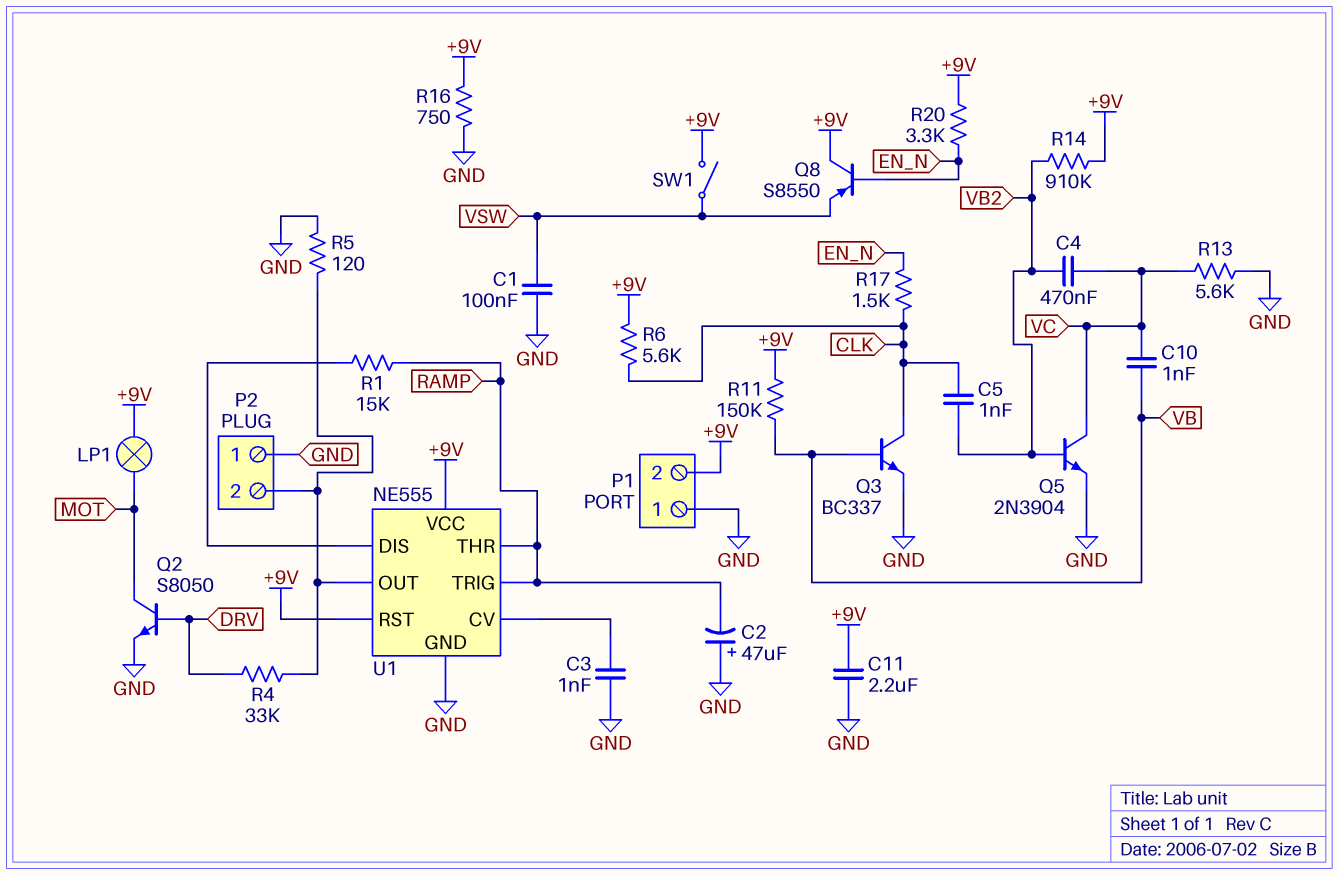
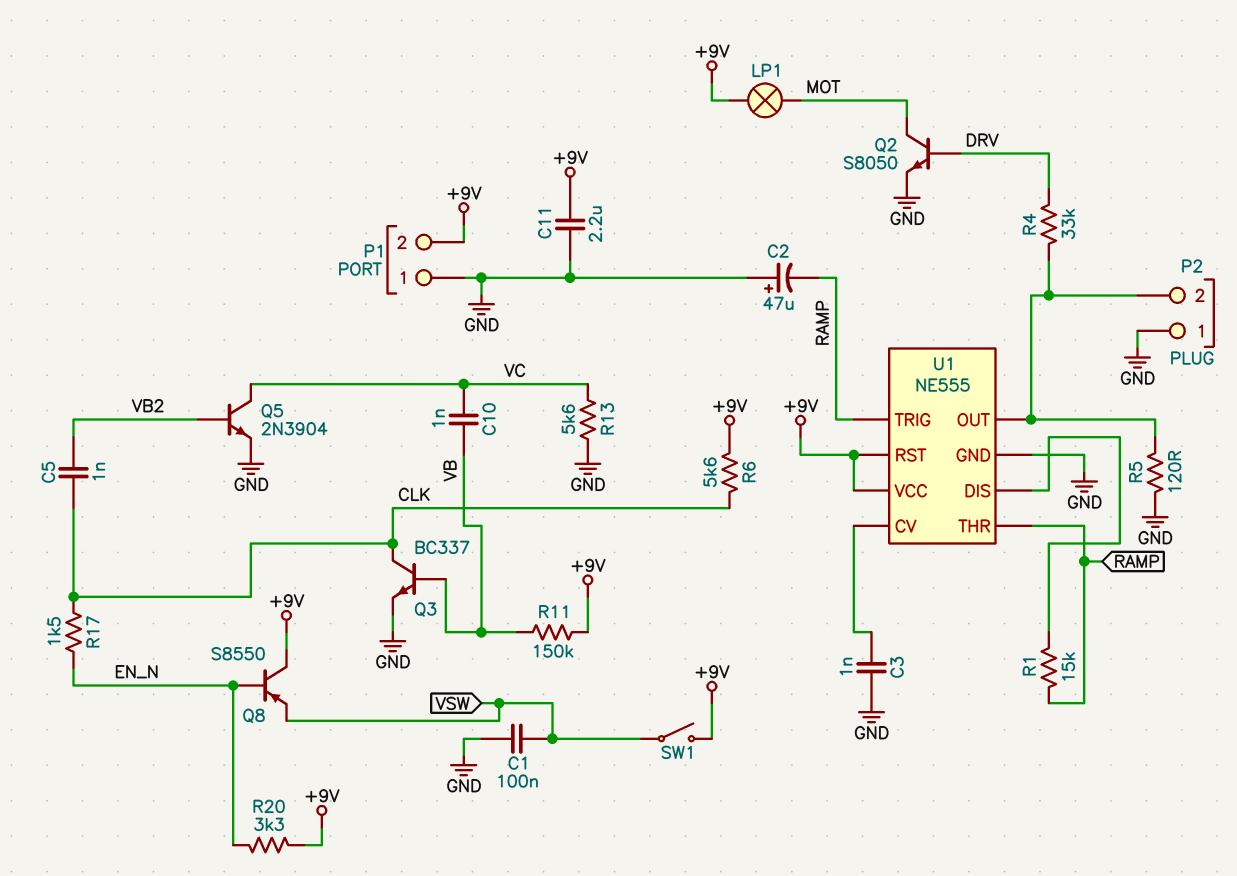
C4: 470nF (VB2, VC) -> none
R14: 910k (+9V, VB2) -> none
R16: 750 (+9V, GND) -> none

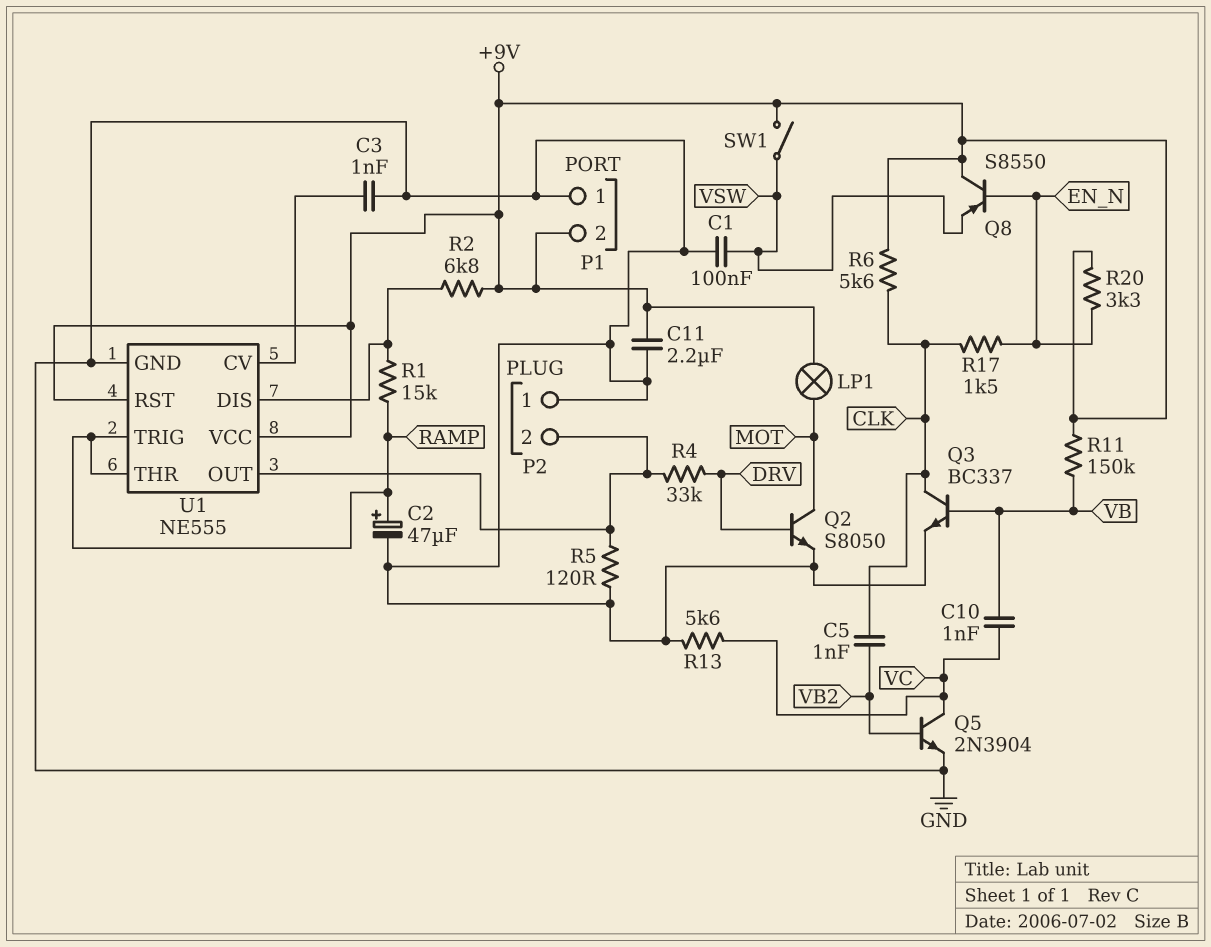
C2: 47uF (plus GND, minus RAMP) -> 47uF (plus RAMP, minus GND)
R2: none -> 6.8k (+9V, U1/DIS)

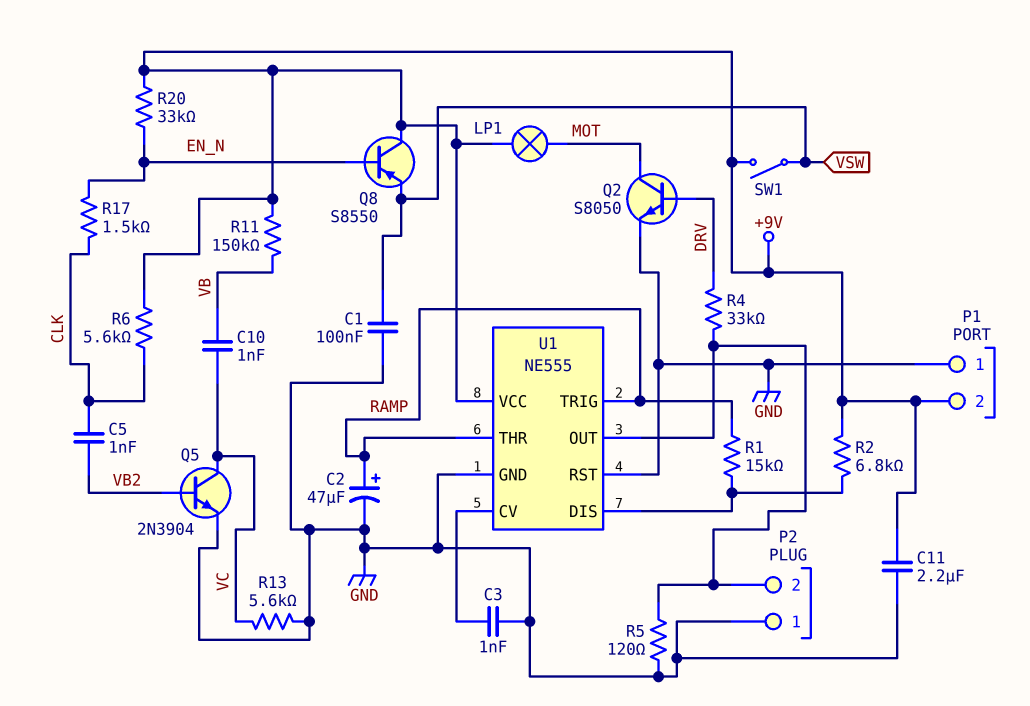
Q3: NPN BC337 (B VB, C CLK, E GND) -> none
R20: 3.3k (+9V, EN_N) -> 33k (+9V, EN_N)
U1 pin RST: +9V -> GND

